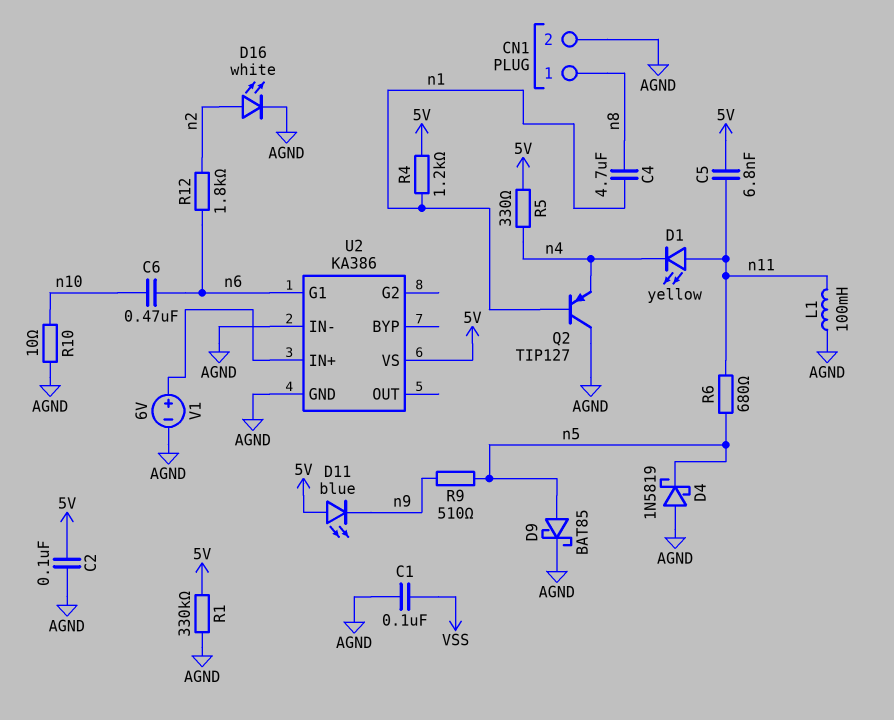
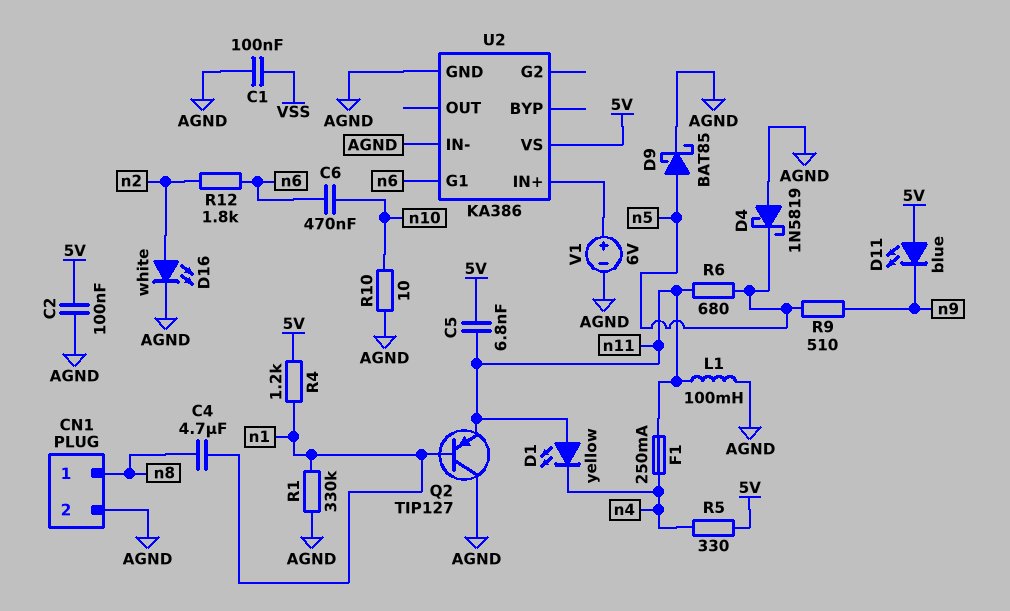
F1: none -> 250mA (n4, n11)
Q2: PNP TIP127 (B n1, C AGND, E n4) -> PNP TIP127 (B n1, C AGND, E n11)
R1: 330k (5V, AGND) -> 330k (AGND, n1)

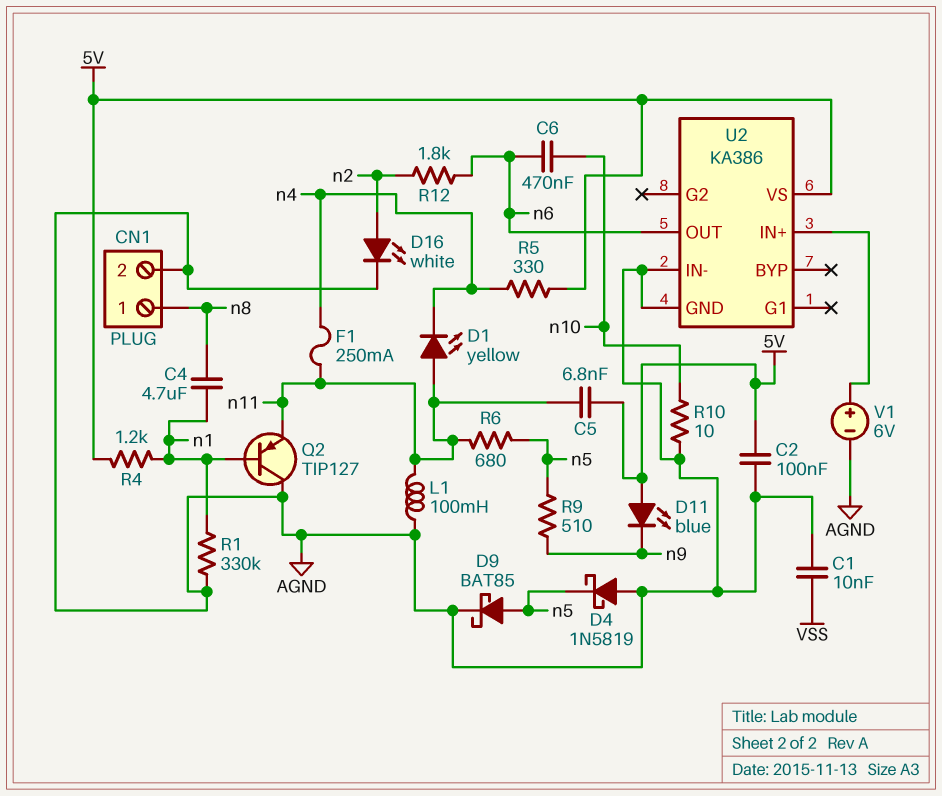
C1: 100nF (AGND, VSS) -> 10nF (AGND, VSS)
U2 pin G1: n6 -> none
U2 pin OUT: none -> n6

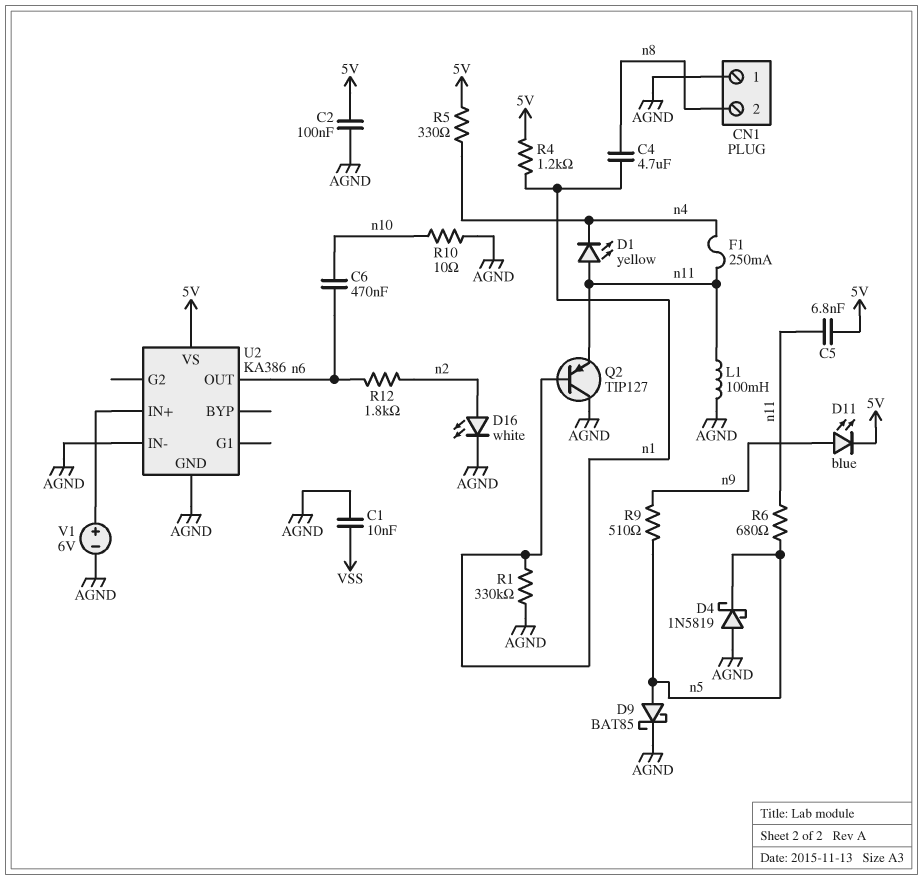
CN1 pin 1: n8 -> AGND
CN1 pin 2: AGND -> n8
D11: LED blue (A 5V, K n9) -> LED blue (A n9, K 5V)

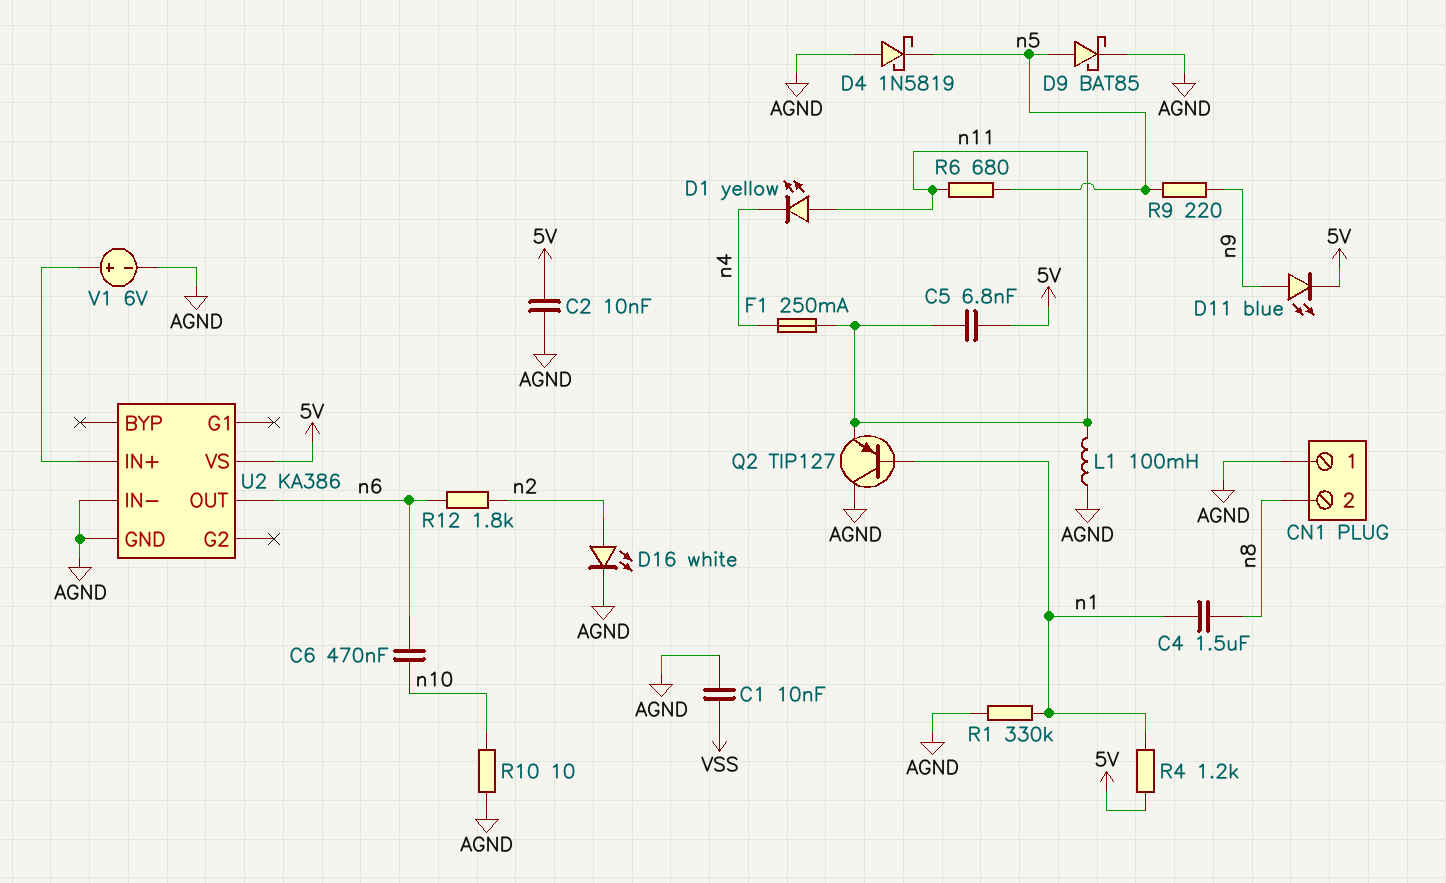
C2: 100nF (5V, AGND) -> 10nF (5V, AGND)
C4: 4.7uF (n1, n8) -> 1.5uF (n1, n8)
R5: 330 (5V, n4) -> none
R9: 510 (n5, n9) -> 220 (n5, n9)

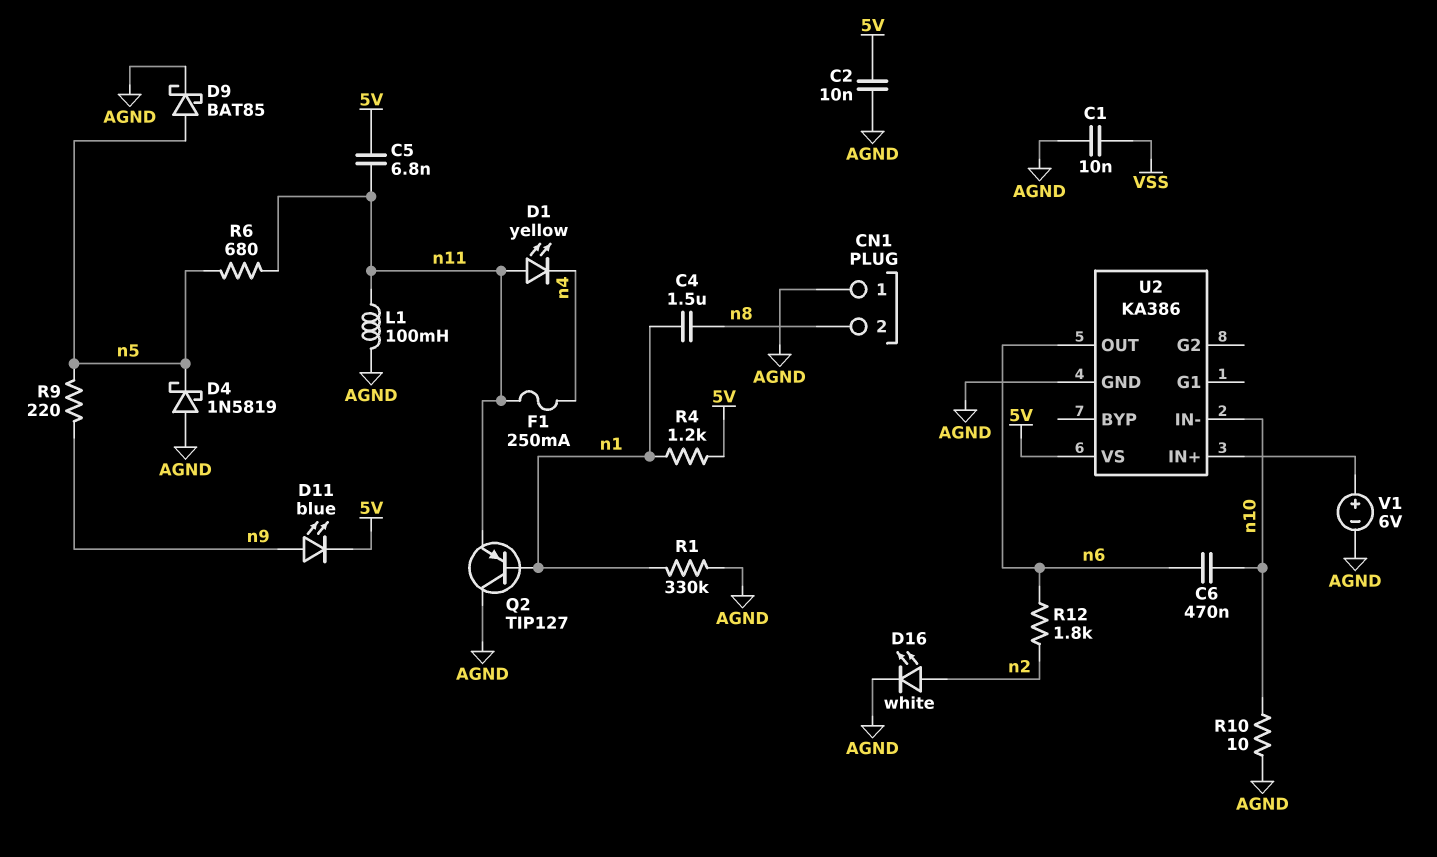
U2 pin IN-: AGND -> n10

